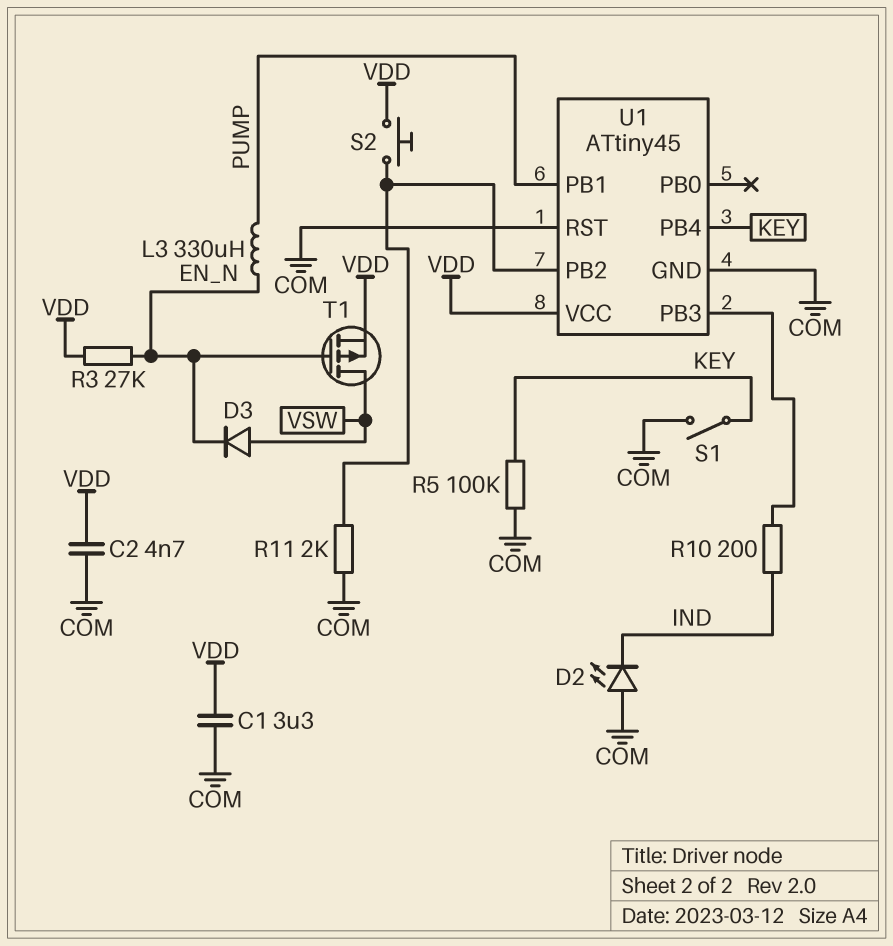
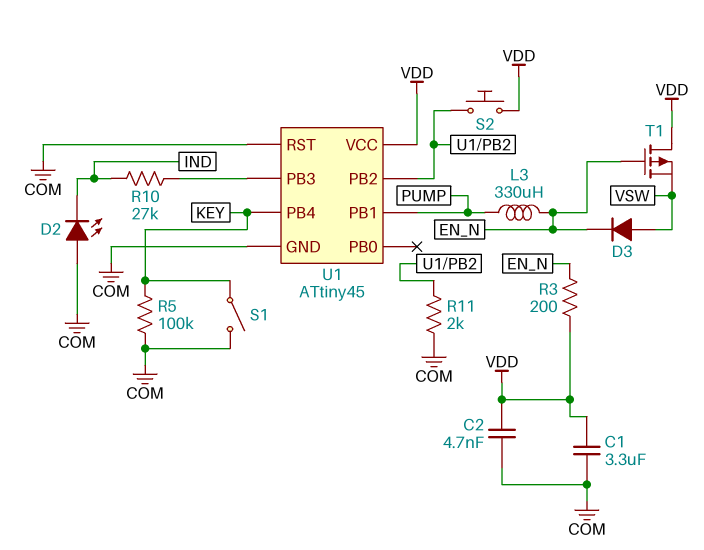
R3: 27k (EN_N, VDD) -> 200 (EN_N, VDD)
R10: 200 (IND, U1/PB3) -> 27k (IND, U1/PB3)
T1: PMOS (G EN_N, D VSW, S VDD) -> PMOS (G EN_N, D VDD, S VSW)

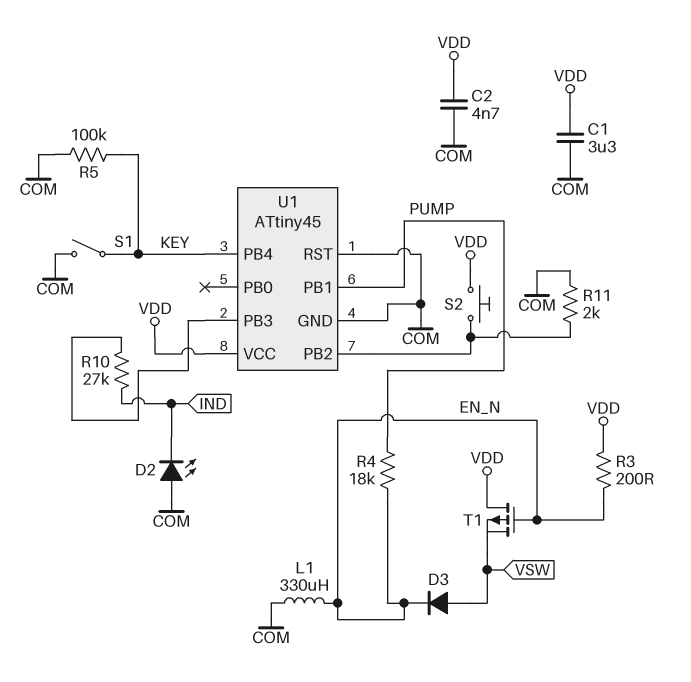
L1: none -> 330uH (COM, EN_N)
L3: 330uH (EN_N, PUMP) -> none
R4: none -> 18k (EN_N, PUMP)

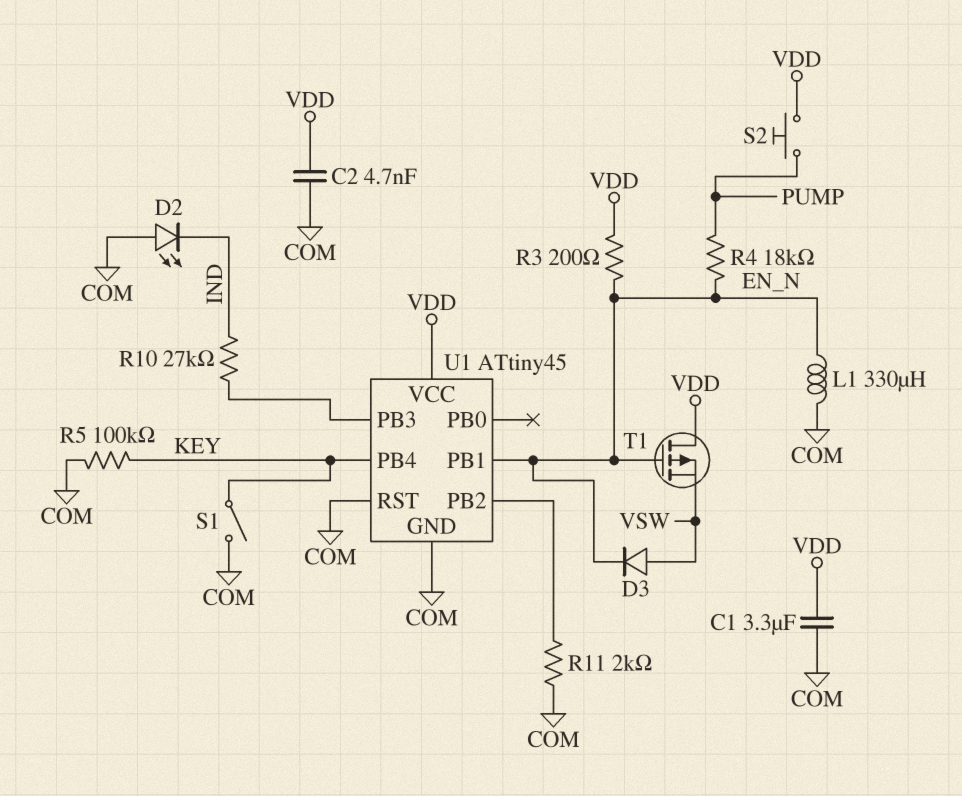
S2: button (U1/PB2, VDD) -> button (PUMP, VDD)
U1 pin PB1: PUMP -> EN_N

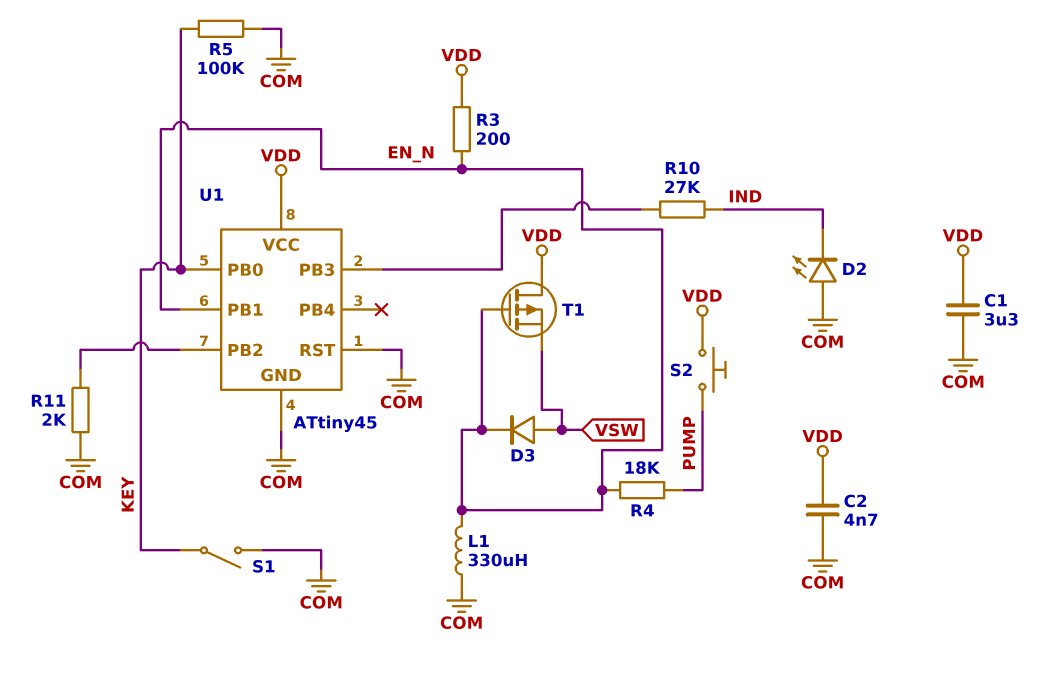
U1 pin PB0: none -> KEY
U1 pin PB4: KEY -> none

